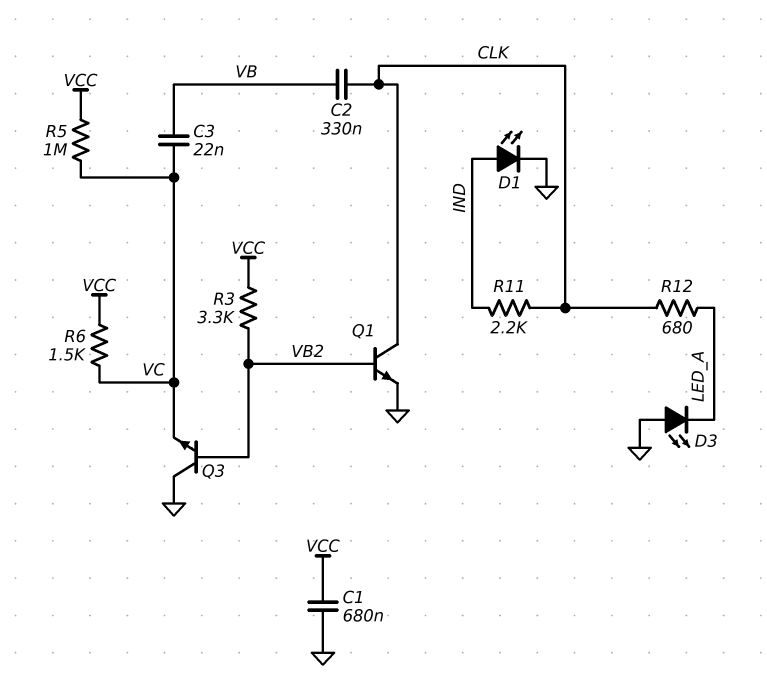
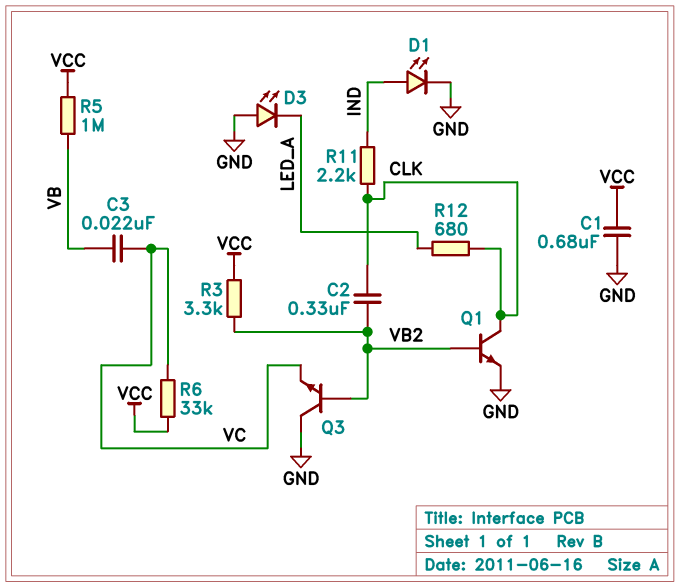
C2: 330nF (CLK, VB) -> 330nF (CLK, VB2)
R5: 1M (VC, VCC) -> 1M (VB, VCC)
R6: 1.5k (VC, VCC) -> 33k (VC, VCC)

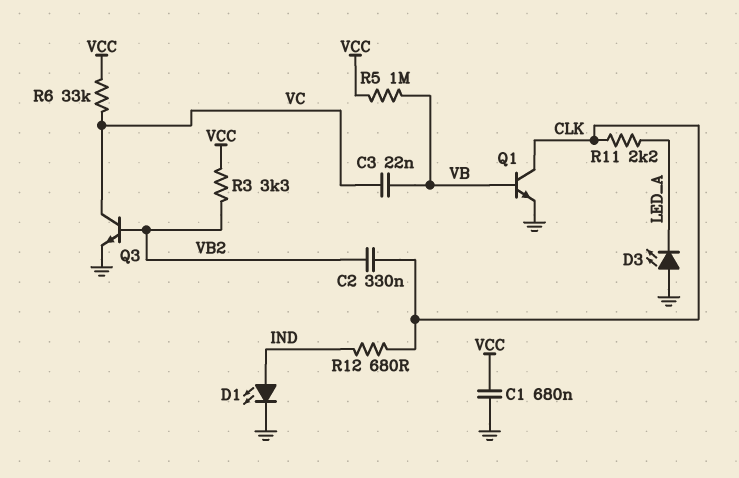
Q1: NPN (B VB2, C CLK, E GND) -> NPN (B VB, C CLK, E GND)
Q3: NPN (B VB2, C GND, E VC) -> NPN (B VB2, C VC, E GND)
R11: 2.2k (CLK, IND) -> 2.2k (CLK, LED_A)
R12: 680 (CLK, LED_A) -> 680 (CLK, IND)

